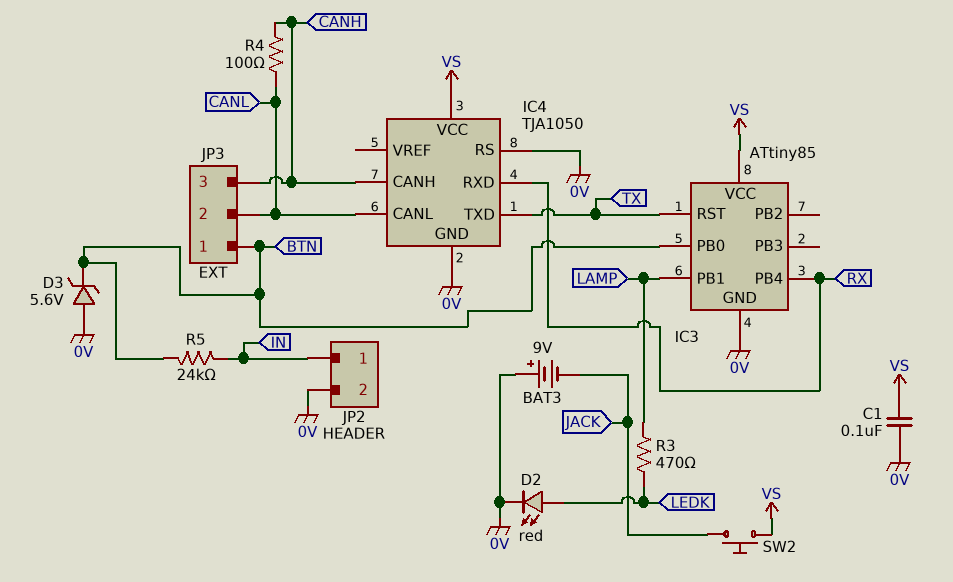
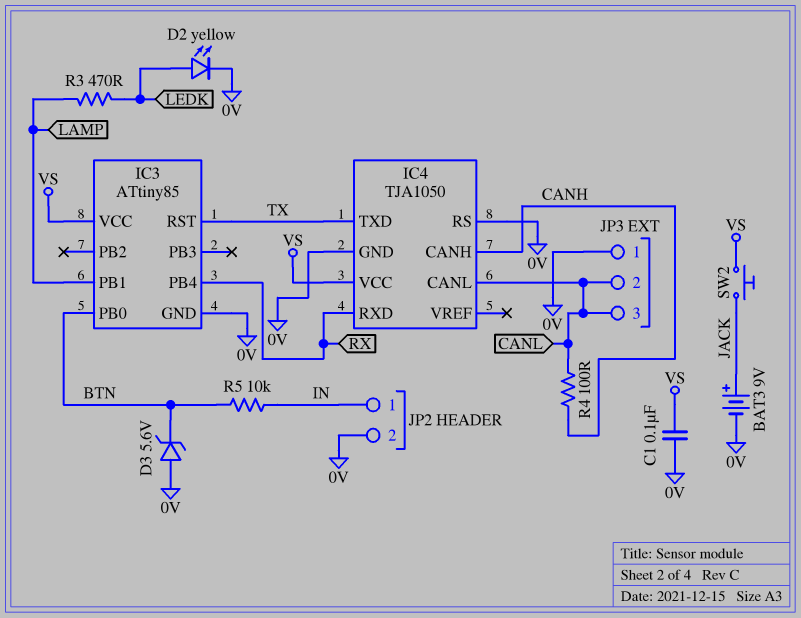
BAT3: 9V (plus 0V, minus JACK) -> 9V (plus JACK, minus 0V)
D2: LED red (A LEDK, K 0V) -> LED yellow (A LEDK, K 0V)
JP3 pin 1: BTN -> 0V
JP3 pin 3: CANH -> CANL
R5: 24k (BTN, IN) -> 10k (BTN, IN)

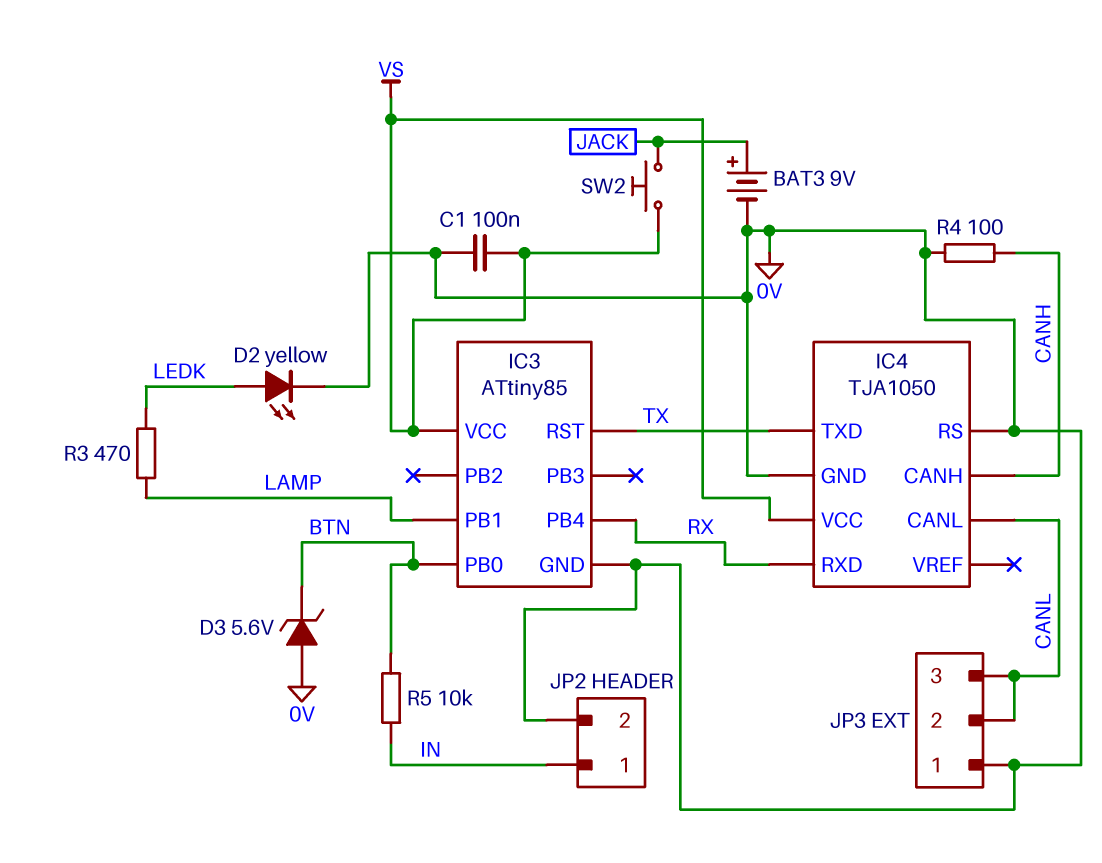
R4: 100 (CANH, CANL) -> 100 (0V, CANH)

